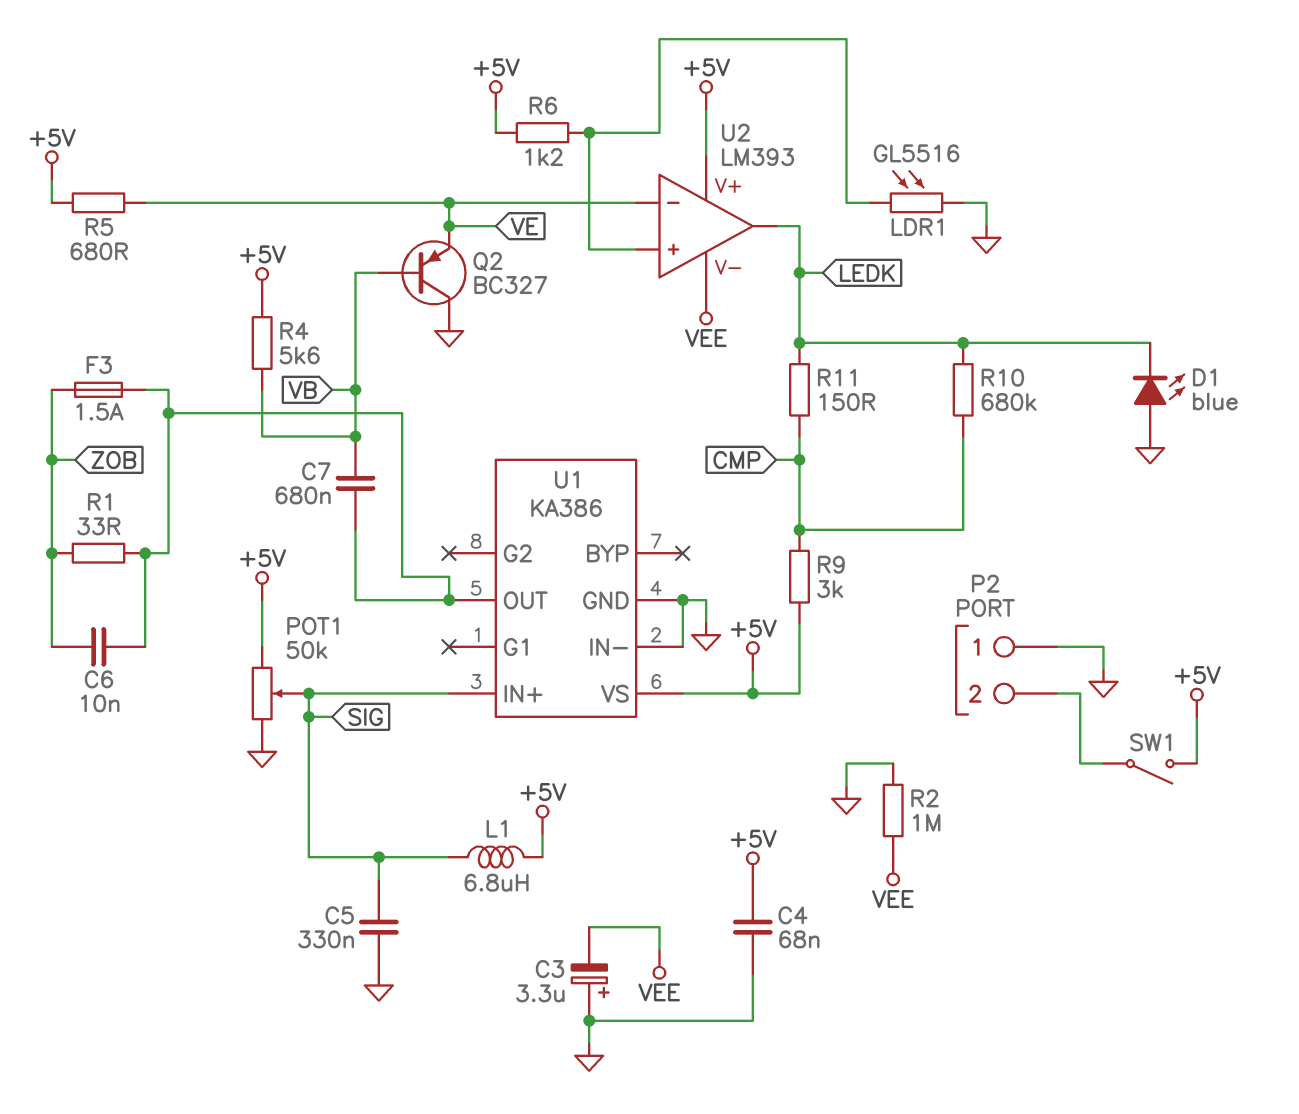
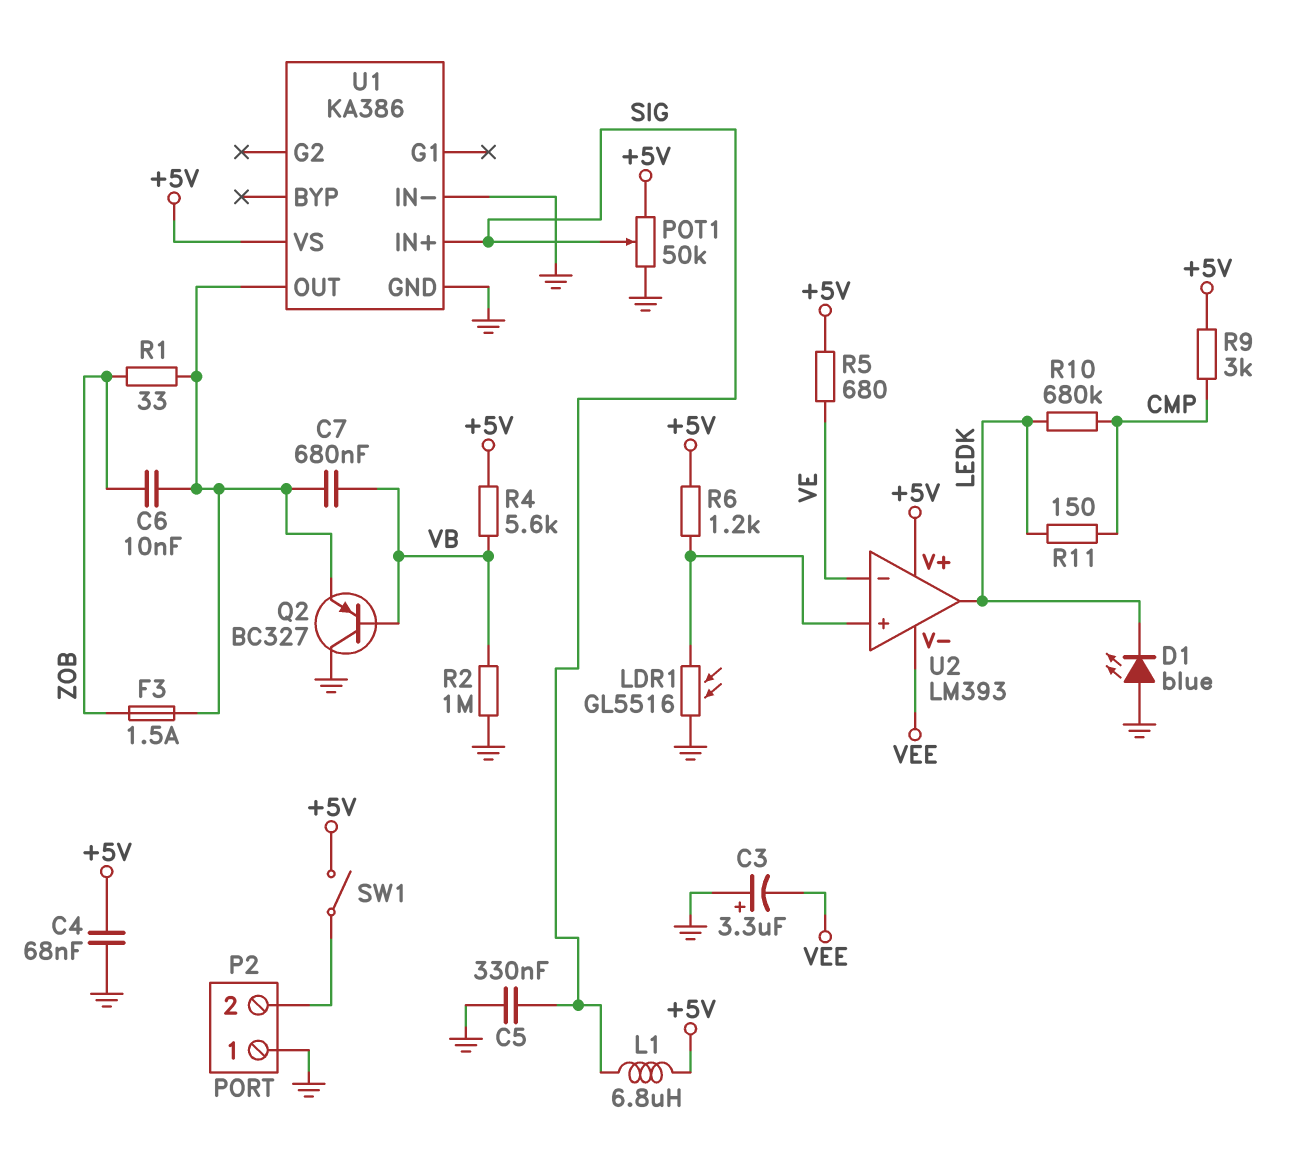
Q2: PNP BC327 (B VB, C GND, E VE) -> PNP BC327 (B VB, C GND, E U1/OUT)
R2: 1M (GND, VEE) -> 1M (GND, VB)

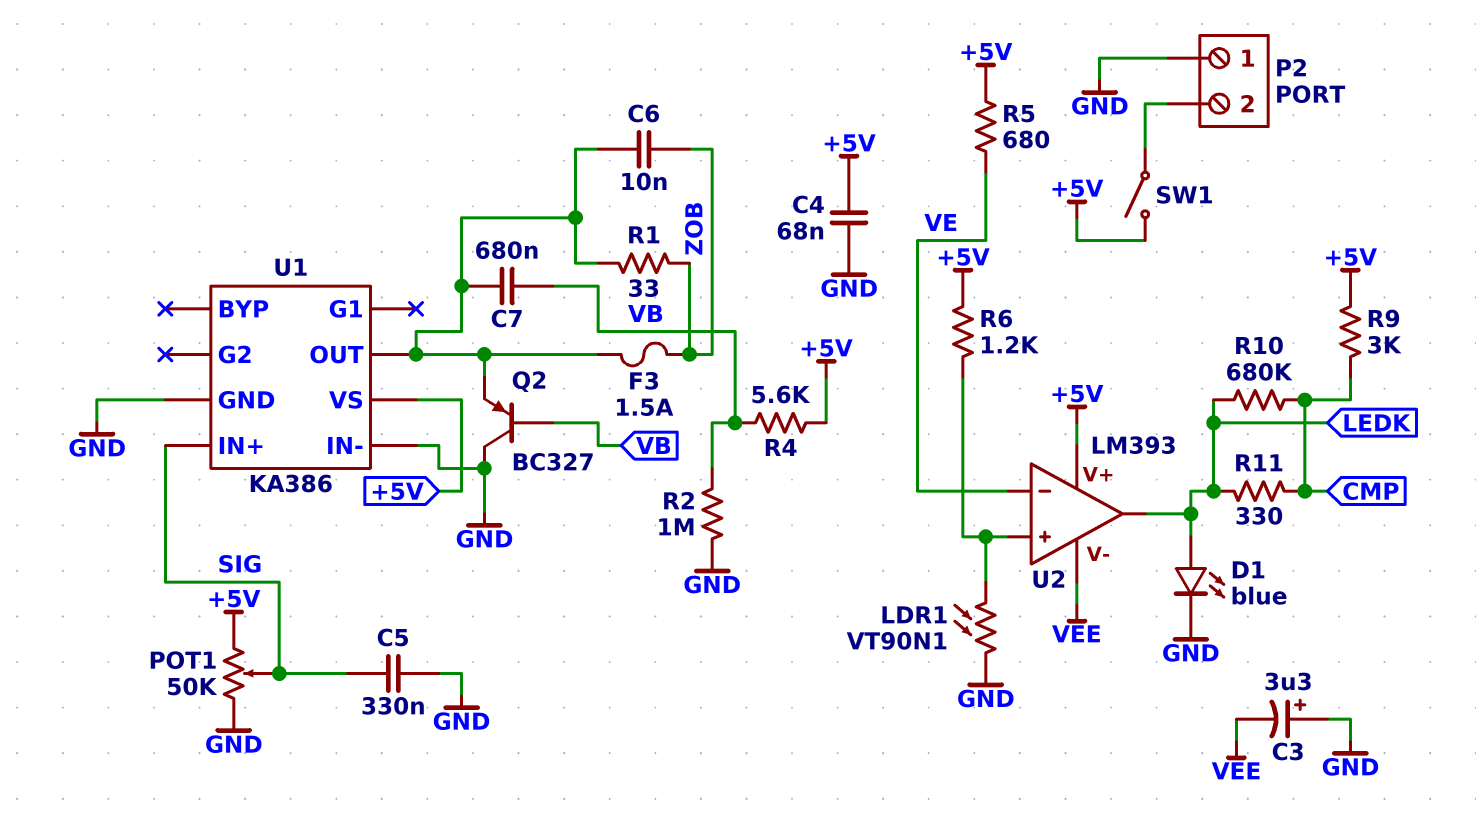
D1: LED blue (A GND, K LEDK) -> LED blue (A LEDK, K GND)
L1: 6.8uH (+5V, SIG) -> none
LDR1: GL5516 (GND, U2/in+) -> VT90N1 (GND, U2/in+)
R11: 150 (CMP, LEDK) -> 330 (CMP, LEDK)

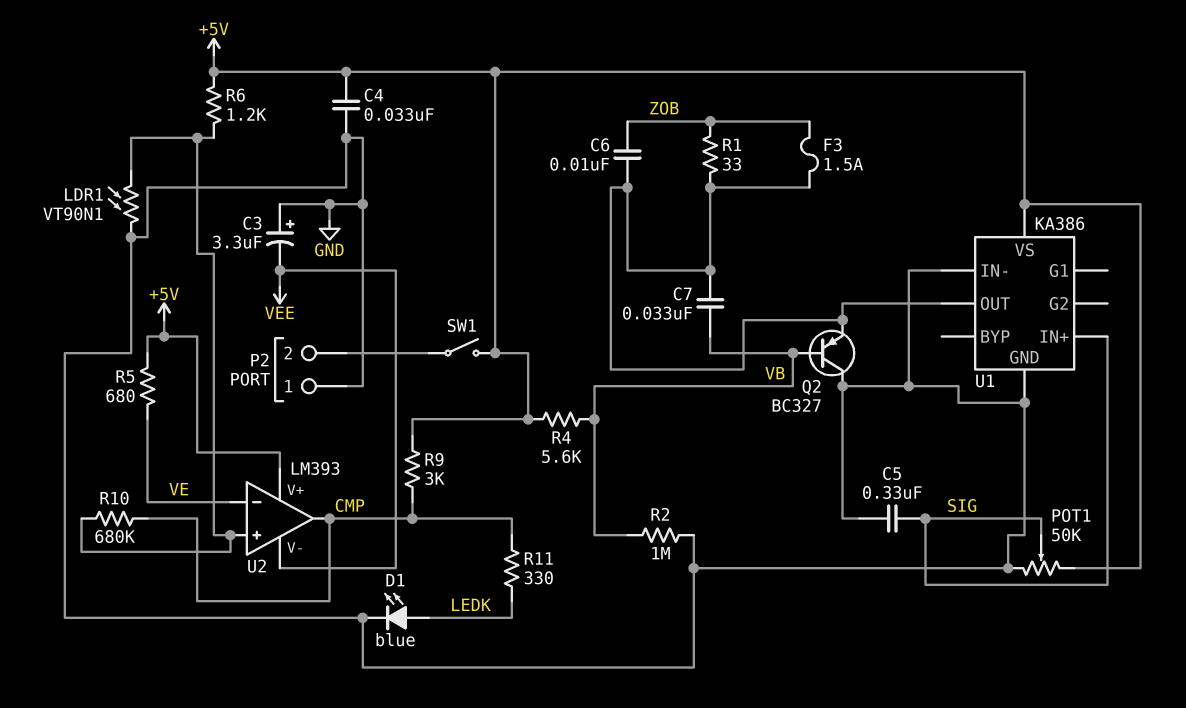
C4: 68nF (+5V, GND) -> 33nF (+5V, GND)
C7: 680nF (U1/OUT, VB) -> 33nF (U1/OUT, VB)
R10: 680k (CMP, LEDK) -> 680k (CMP, U2/in+)
U2 pin out: LEDK -> CMP

